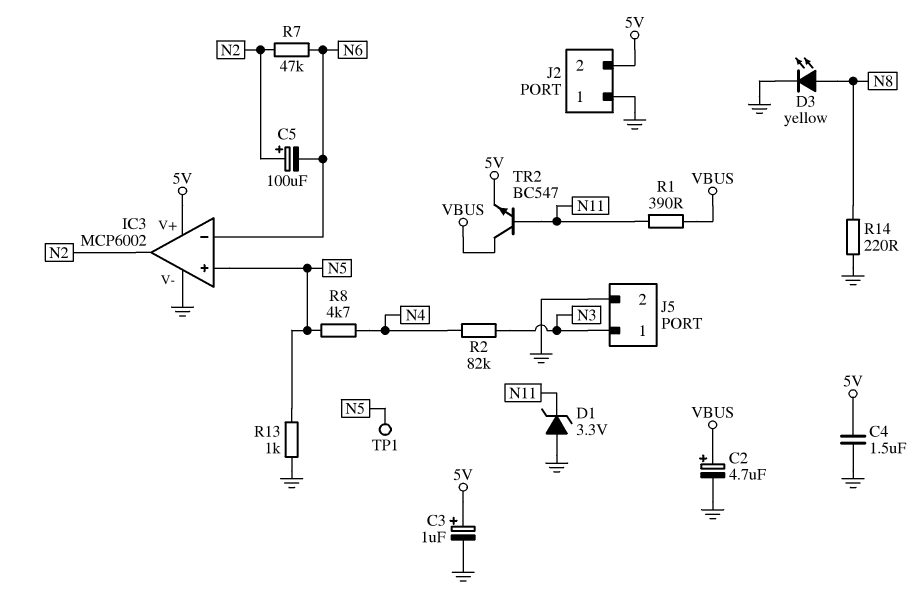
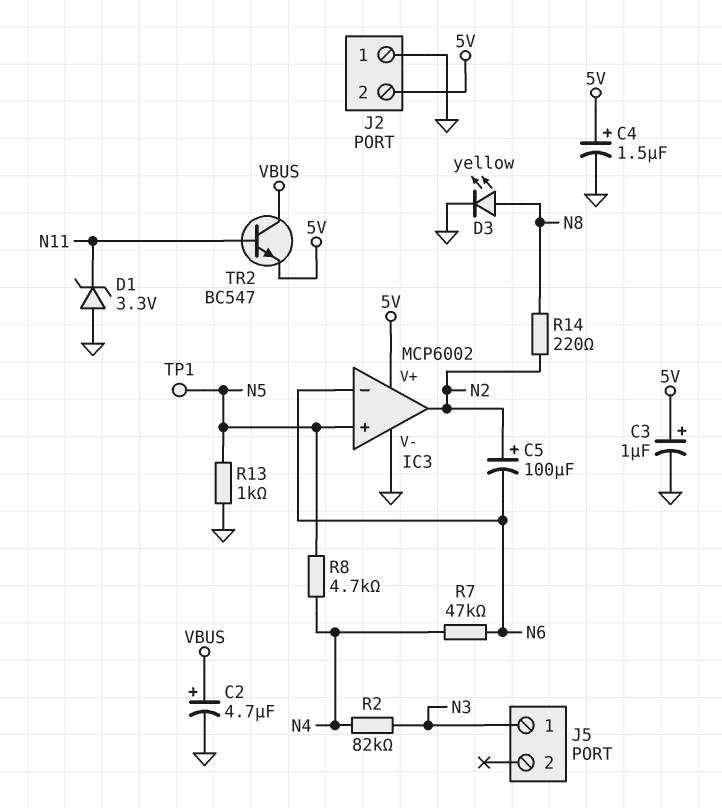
C4: 1.5uF (5V, GND) -> 1.5uF (plus 5V, minus GND)
J5 pin 2: GND -> none
R1: 390 (N11, VBUS) -> none
R7: 47k (N2, N6) -> 47k (N4, N6)
R14: 220 (GND, N8) -> 220 (N2, N8)

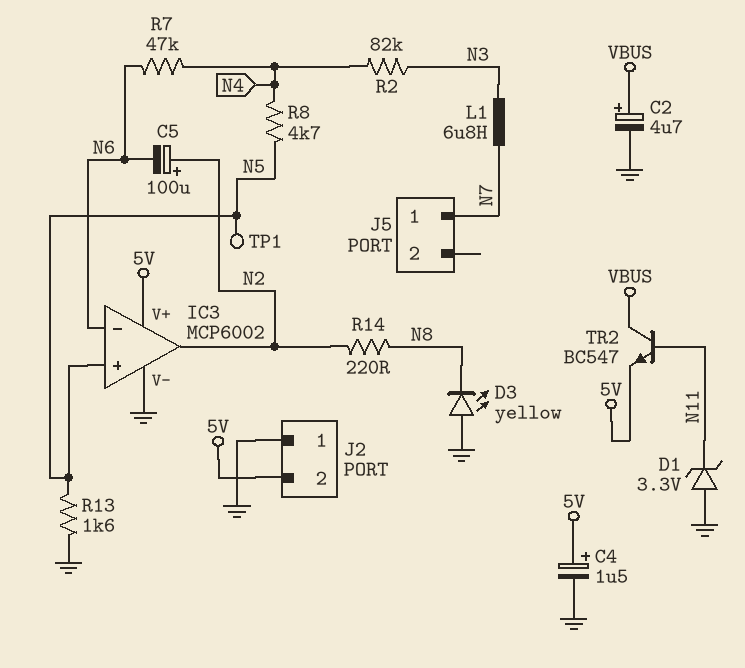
C3: 1uF (plus 5V, minus GND) -> none
D3: LED yellow (A N8, K GND) -> LED yellow (A GND, K N8)
J5 pin 1: N3 -> N7
L1: none -> 6.8uH (N3, N7)
R13: 1k (GND, N5) -> 1.6k (GND, N5)

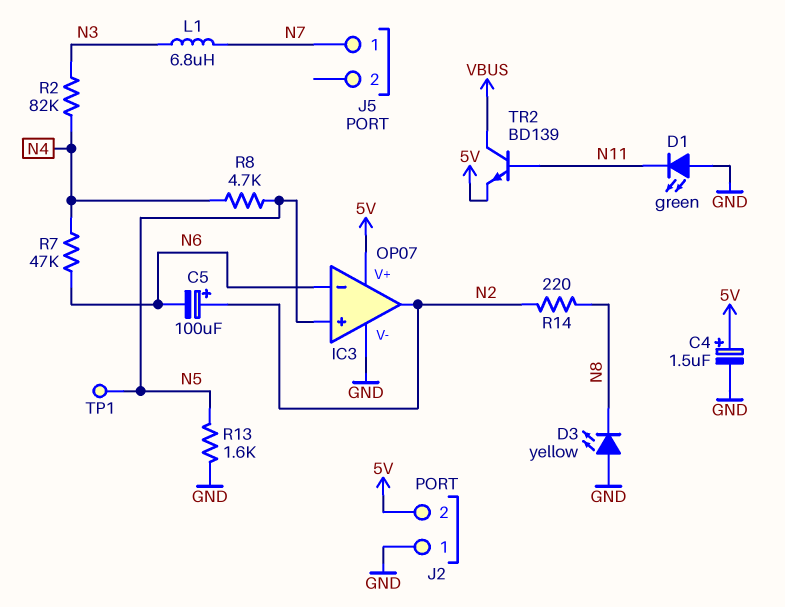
C2: 4.7uF (plus VBUS, minus GND) -> none
D1: zener 3.3V (A GND, K N11) -> LED green (A GND, K N11)
IC3: MCP6002 -> OP07
TR2: NPN BC547 (B N11, C VBUS, E 5V) -> NPN BD139 (B N11, C VBUS, E 5V)

